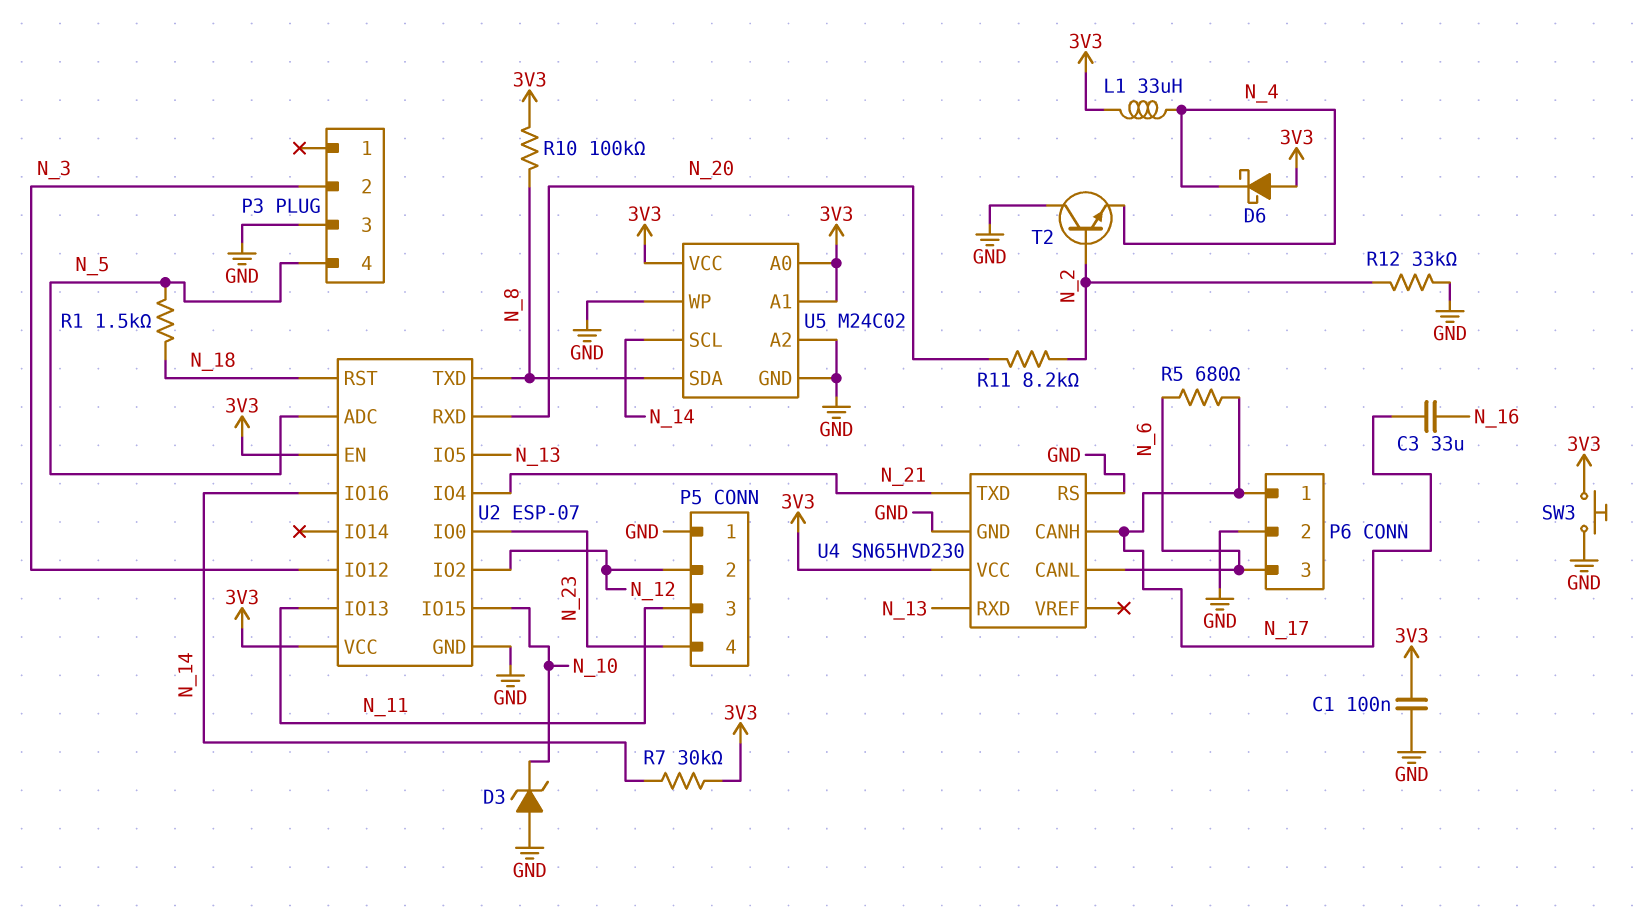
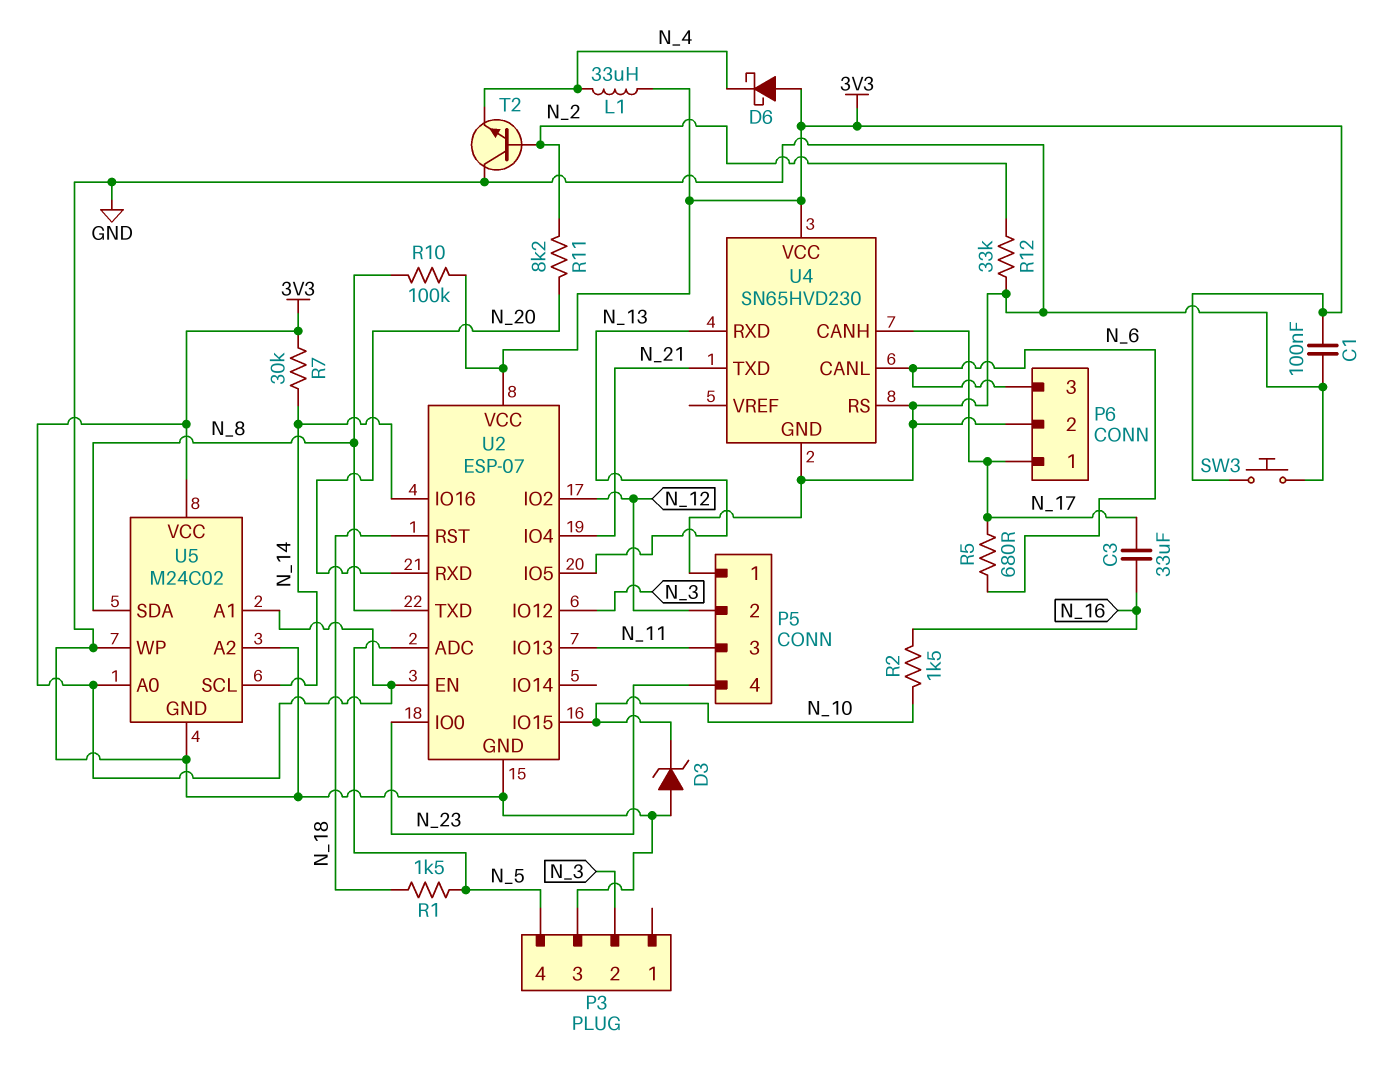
R2: none -> 1.5k (N_10, N_16)

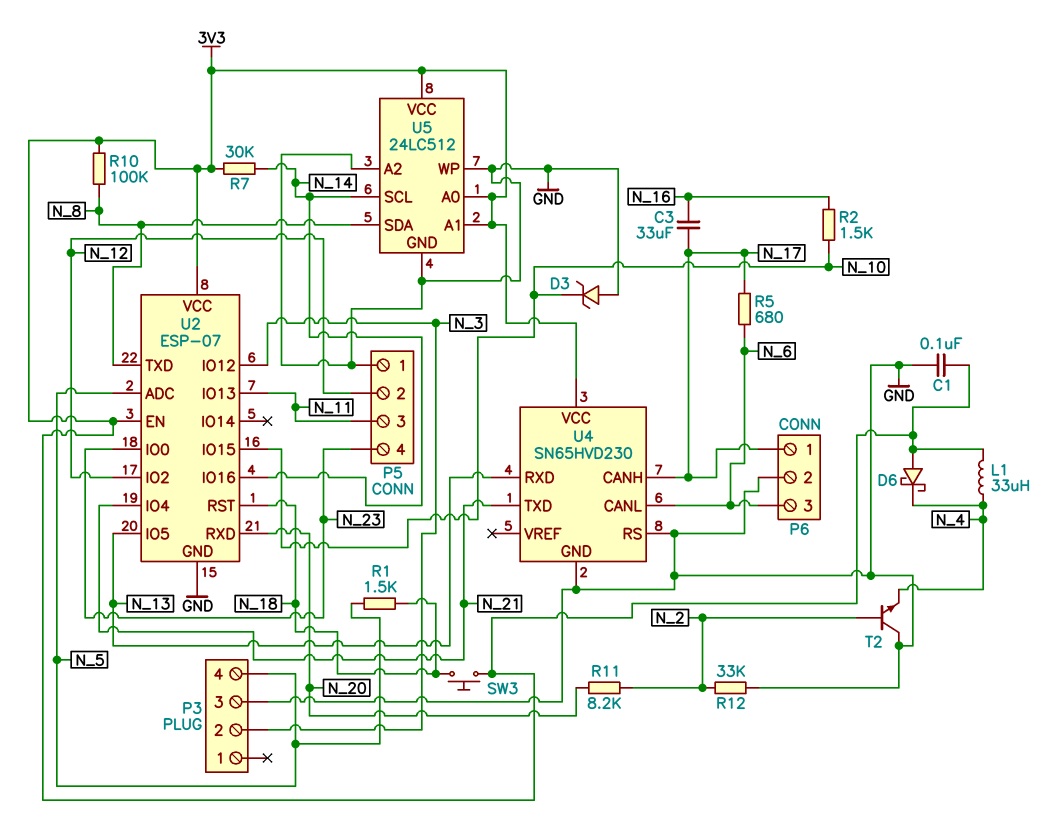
SW3: button (3V3, GND) -> button (3V3, N_18)
U5: M24C02 -> 24LC512

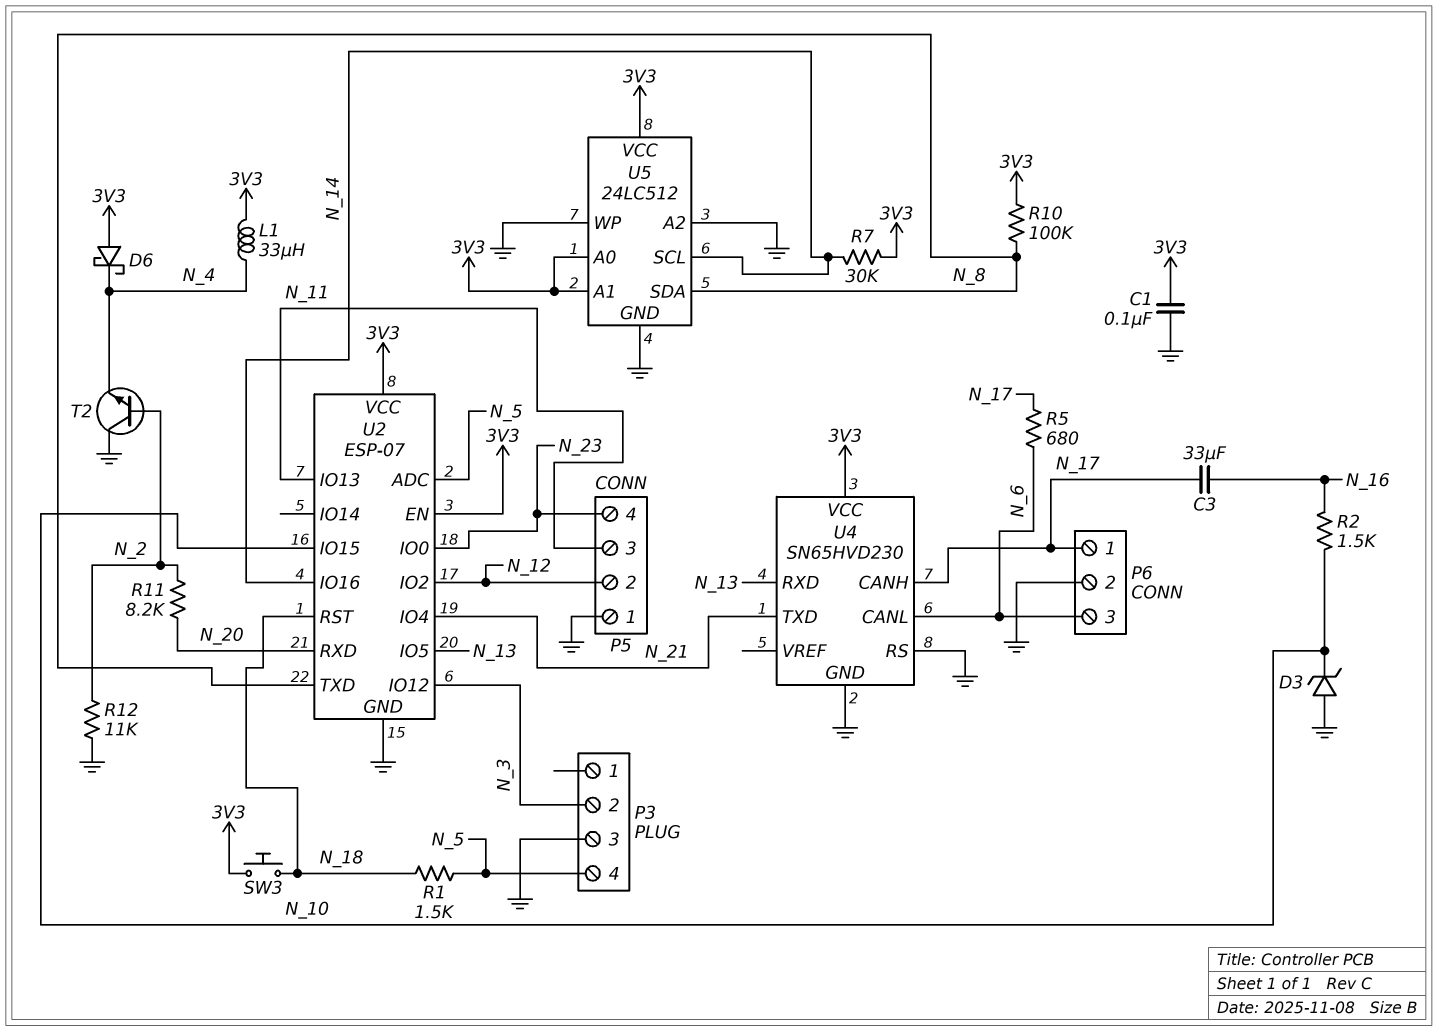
R12: 33k (GND, N_2) -> 11k (GND, N_2)

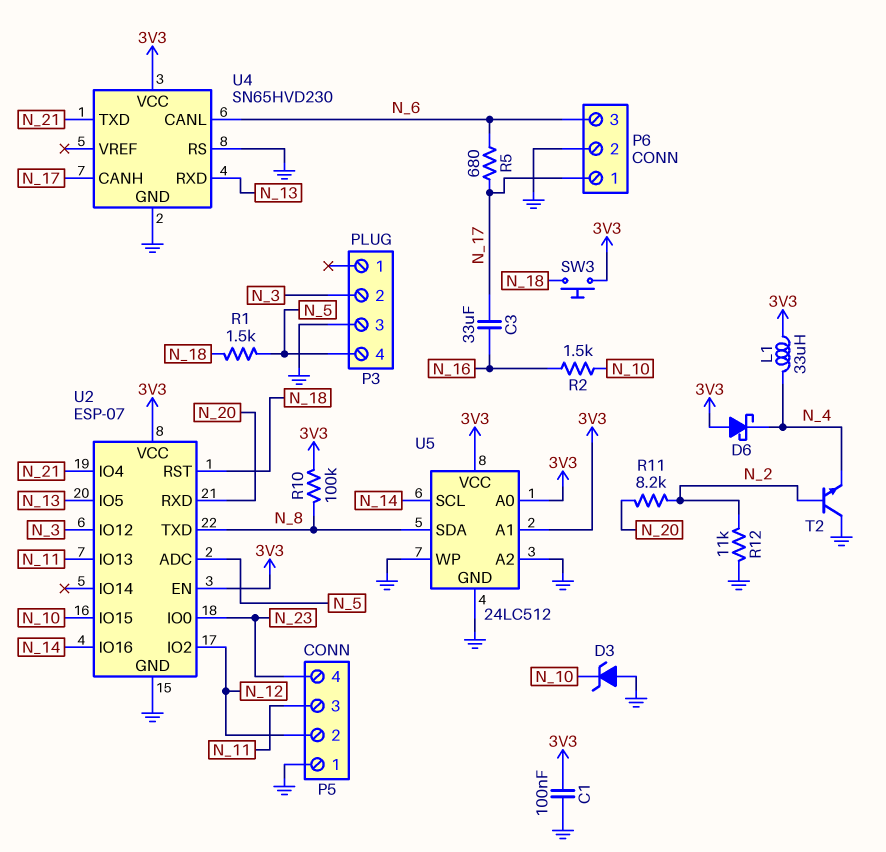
R7: 30k (3V3, N_14) -> none

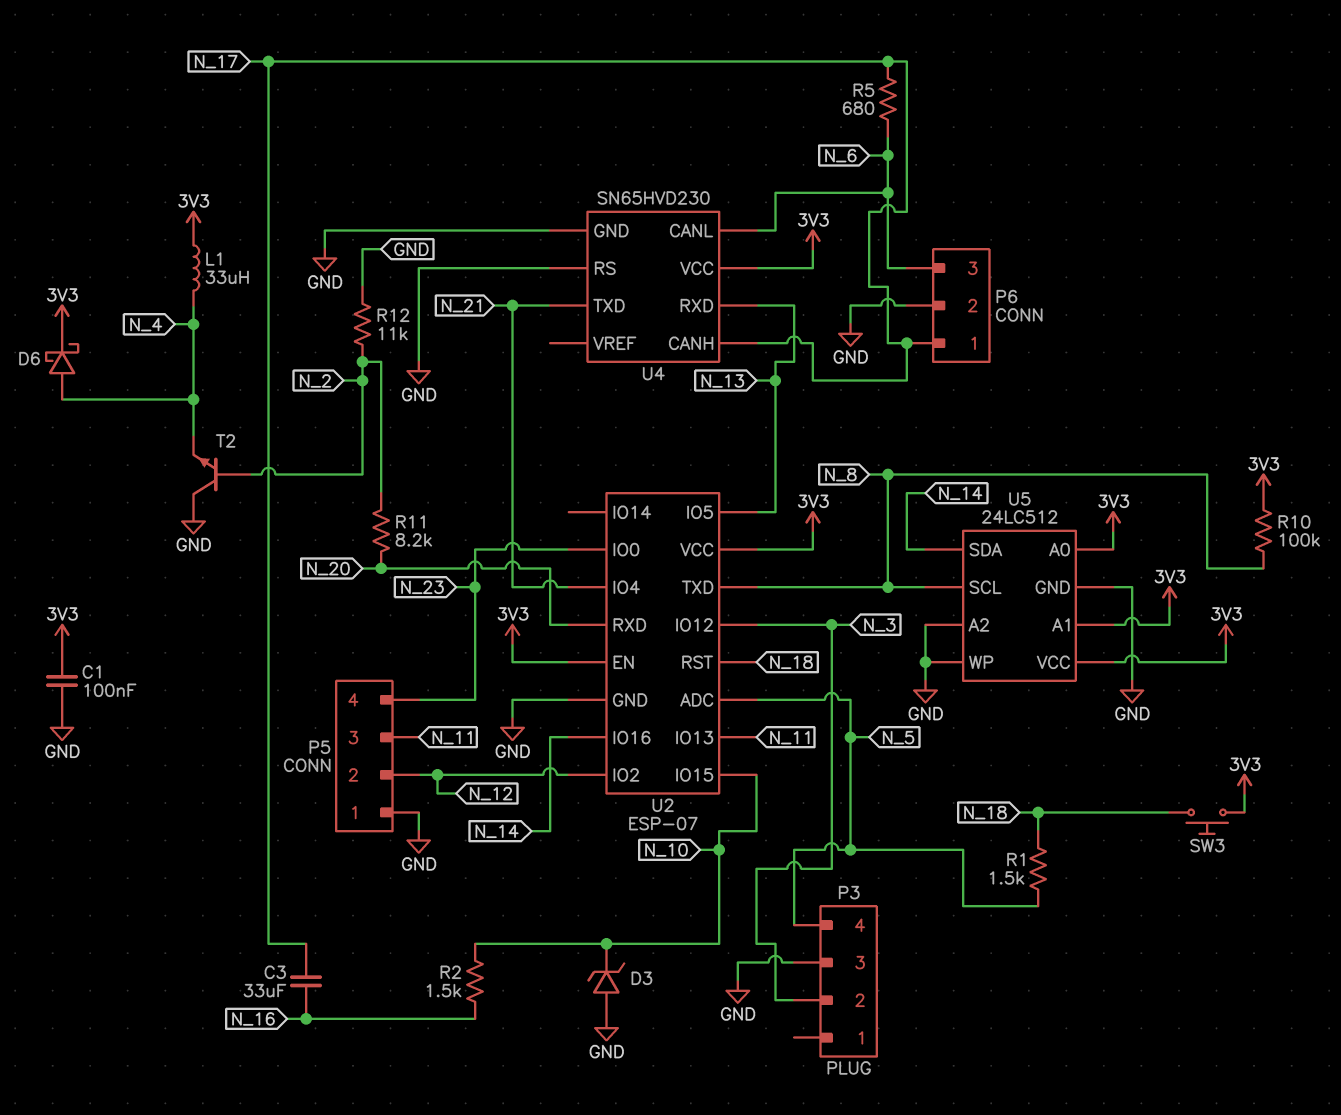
D6: schottky (A 3V3, K N_4) -> schottky (A N_4, K 3V3)
U5 pin SCL: N_14 -> N_8
U5 pin SDA: N_8 -> N_14

